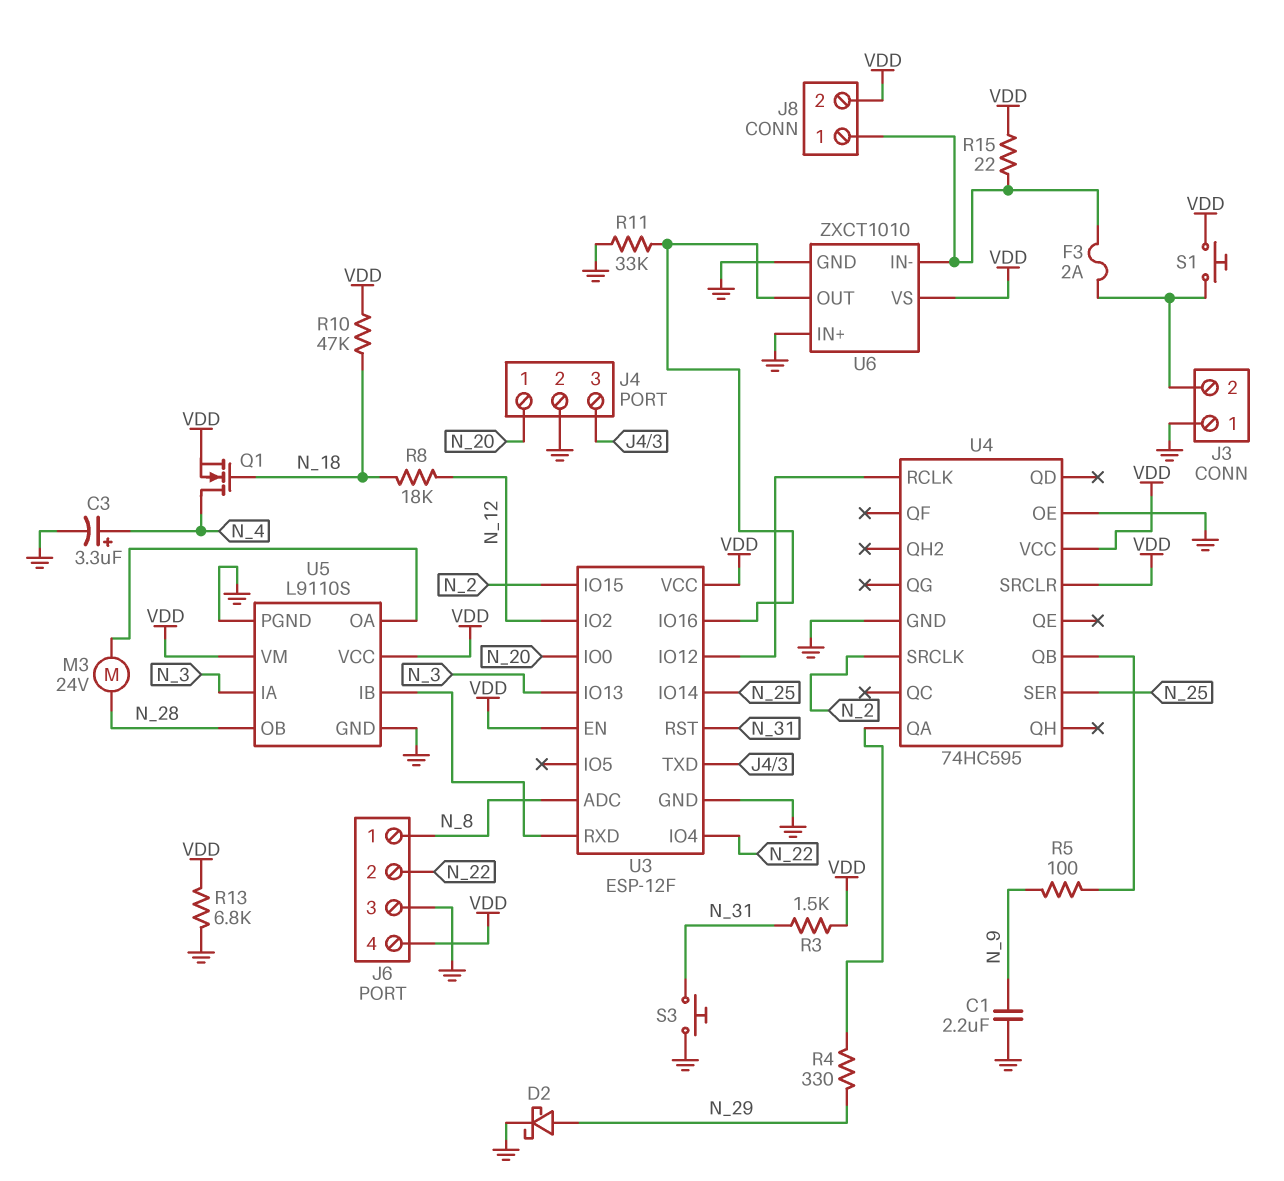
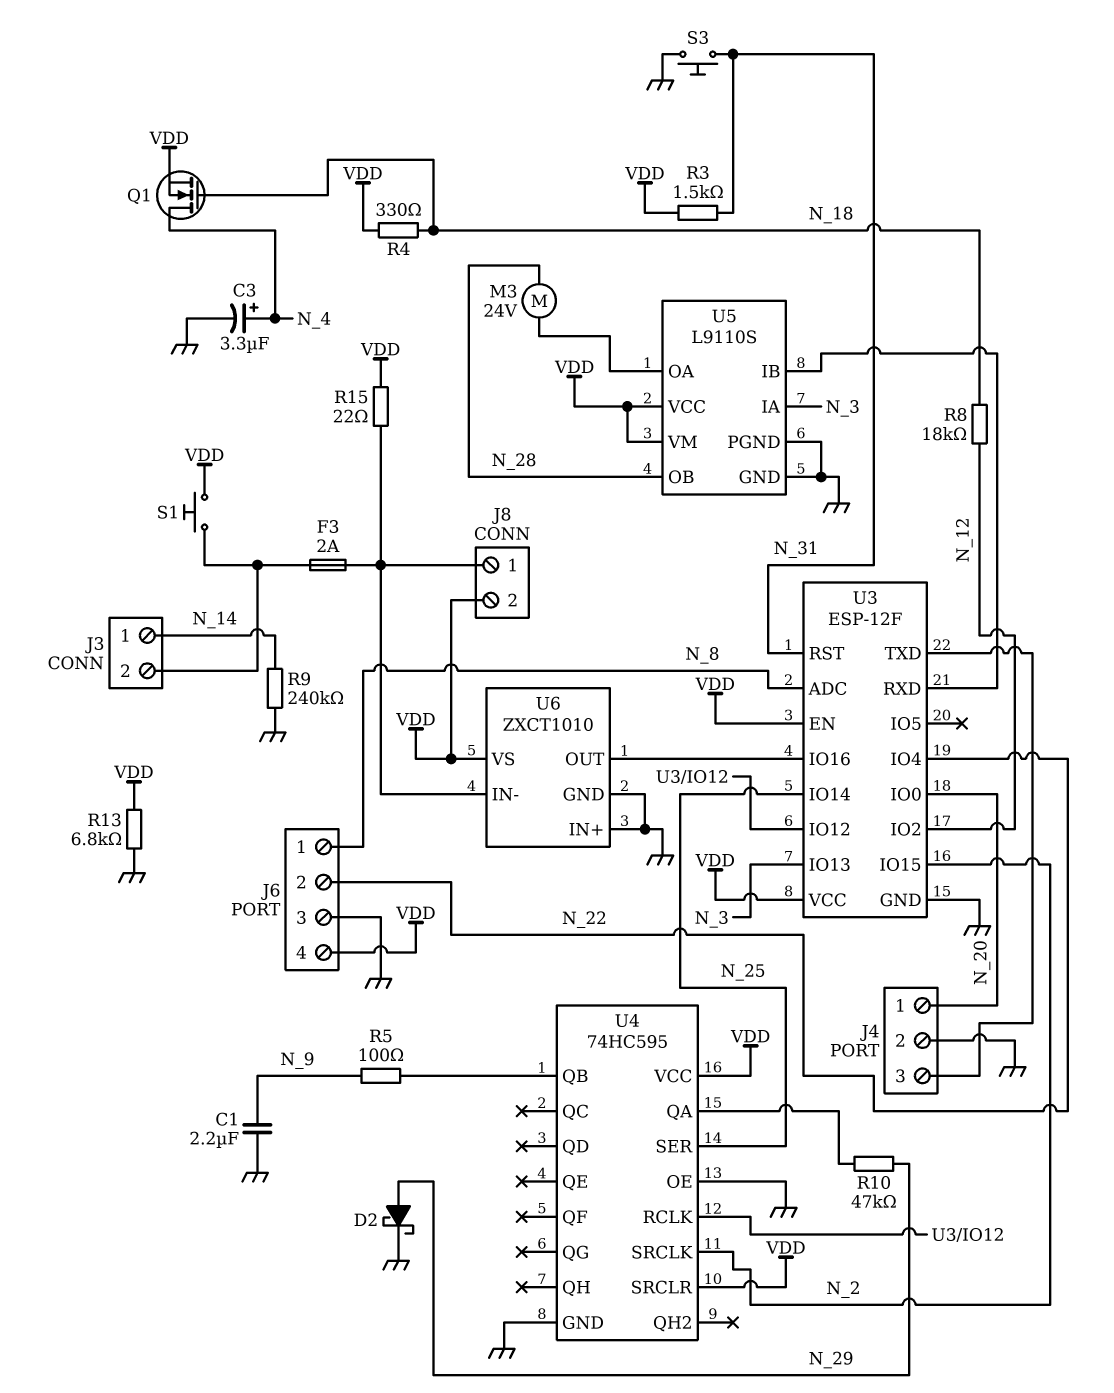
J3 pin 1: GND -> N_14
R4: 330 (N_29, U4/QA) -> 330 (N_18, VDD)
R9: none -> 240k (GND, N_14)
R10: 47k (N_18, VDD) -> 47k (N_29, U4/QA)
R11: 33k (GND, U3/IO16) -> none

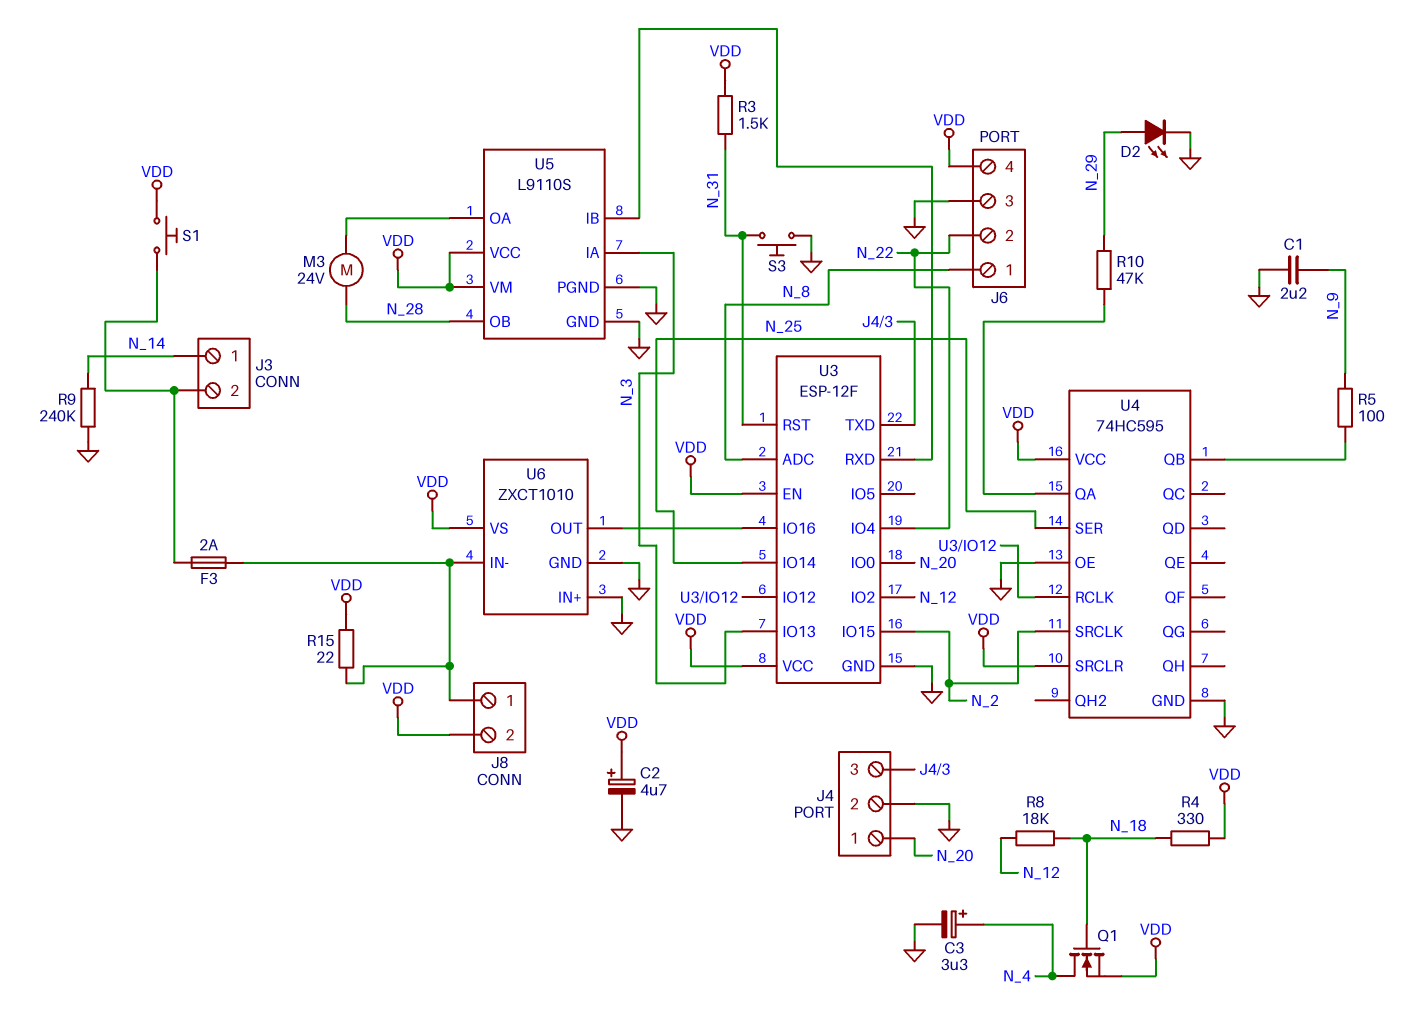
C2: none -> 4.7uF (plus VDD, minus GND)
D2: schottky (A N_29, K GND) -> LED (A N_29, K GND)
R13: 6.8k (GND, VDD) -> none

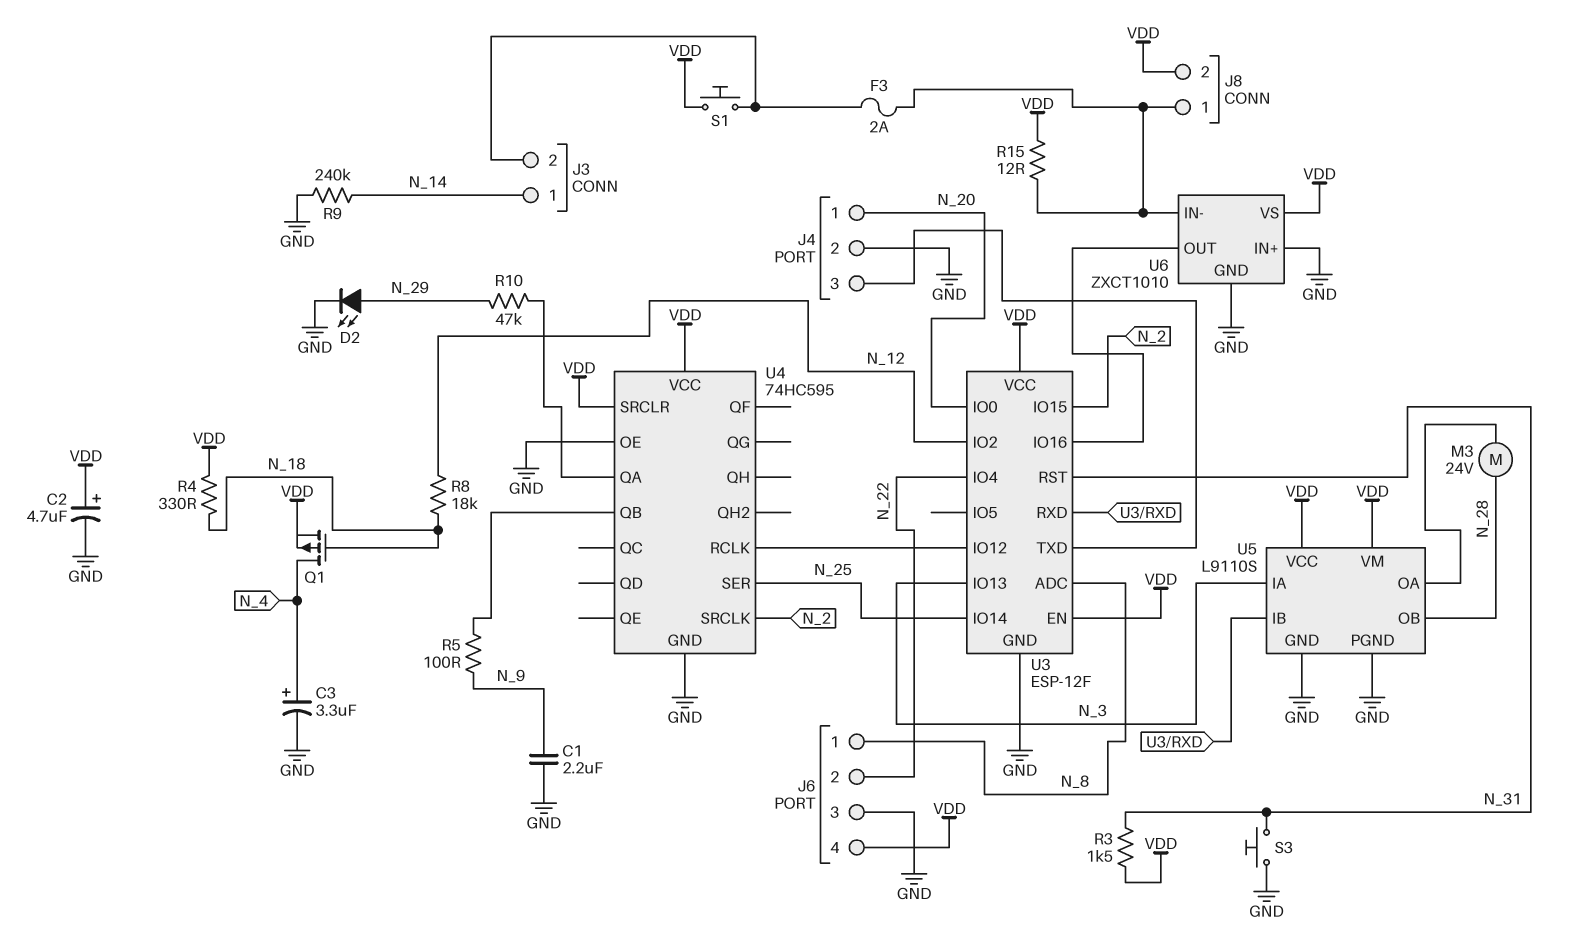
Q1: NMOS (G N_18, D N_4, S VDD) -> PMOS (G N_18, D N_4, S VDD)
R15: 22 (J8/1, VDD) -> 12 (J8/1, VDD)

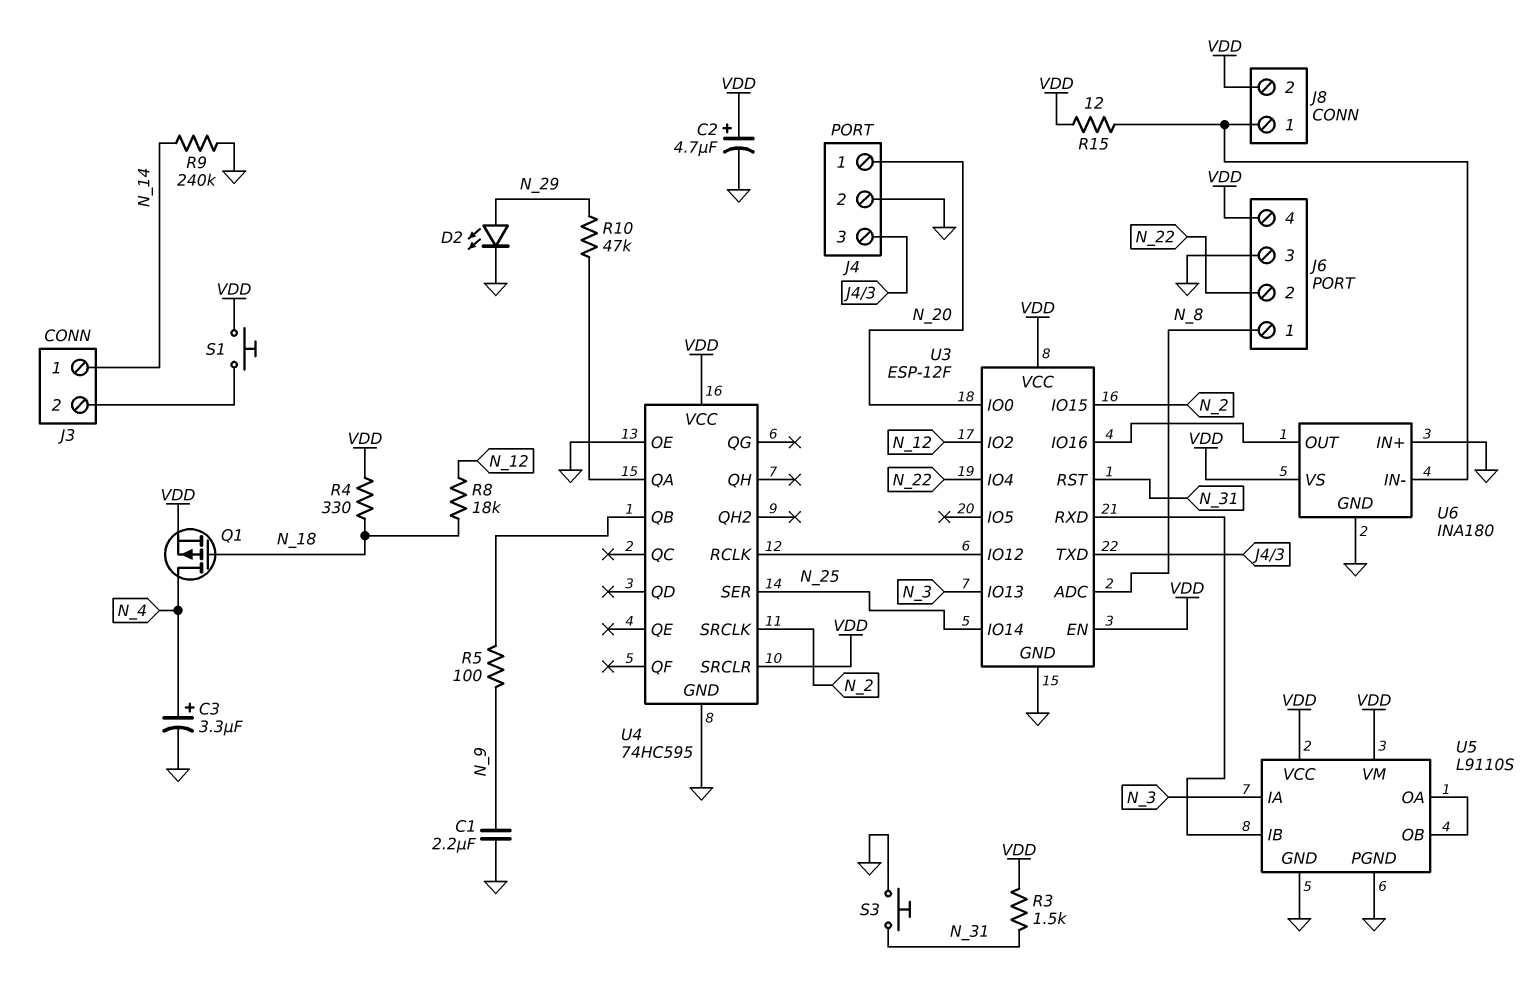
F3: 2A (J3/2, J8/1) -> none
M3: motor 24V (N_28, U5/OA) -> none
U5 pin OB: N_28 -> U5/OA
U6: ZXCT1010 -> INA180

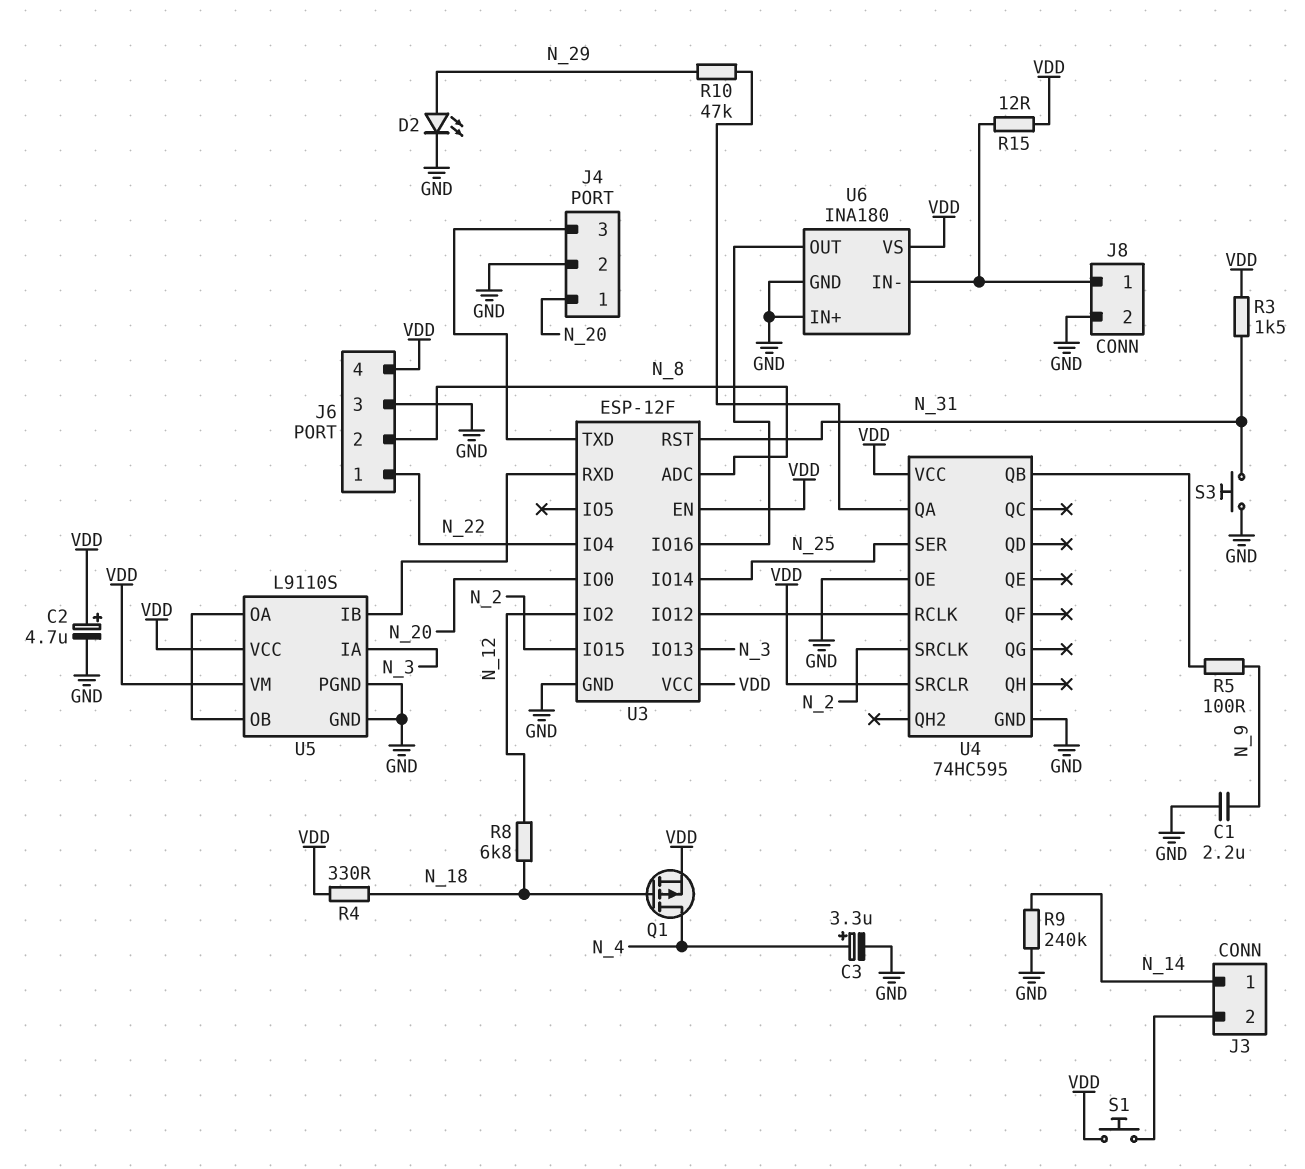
J6 pin 1: N_8 -> N_22
J6 pin 2: N_22 -> N_8
J8 pin 2: VDD -> GND
R8: 18k (N_12, N_18) -> 6.8k (N_12, N_18)

